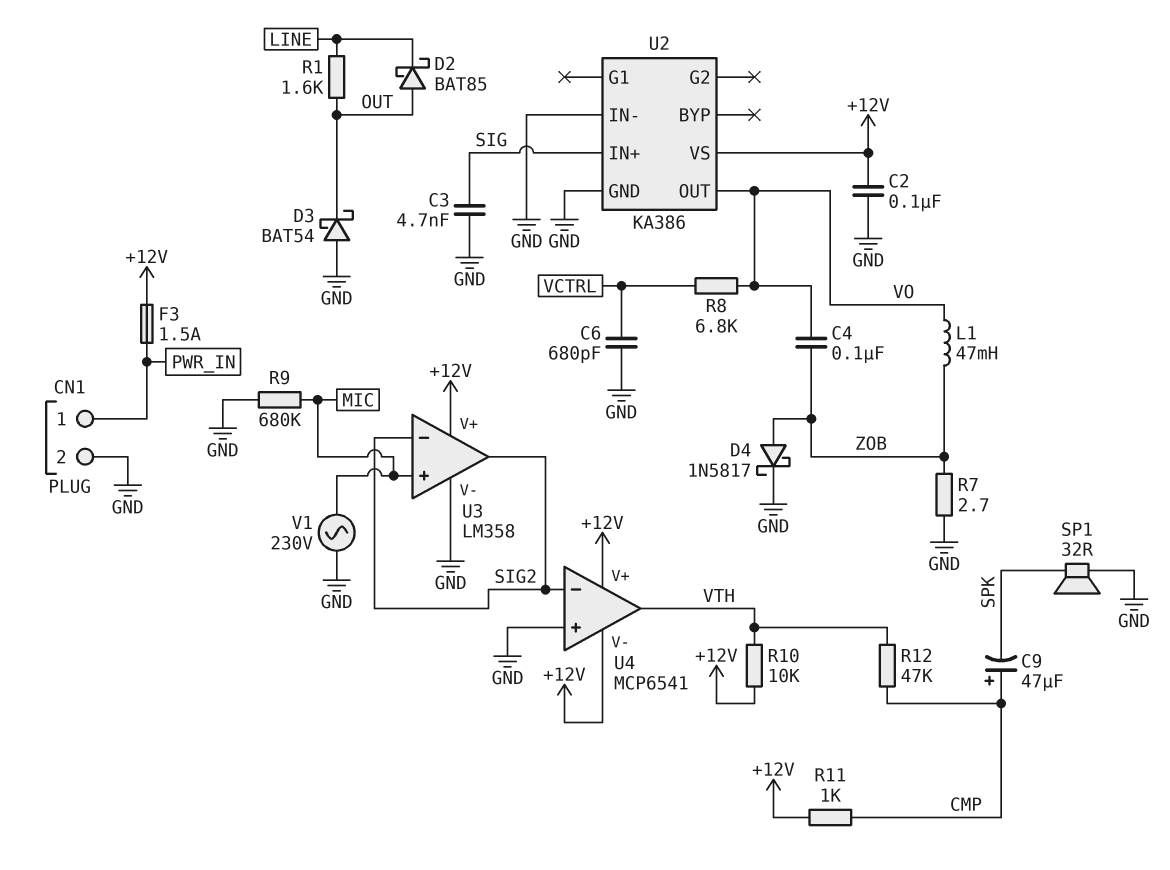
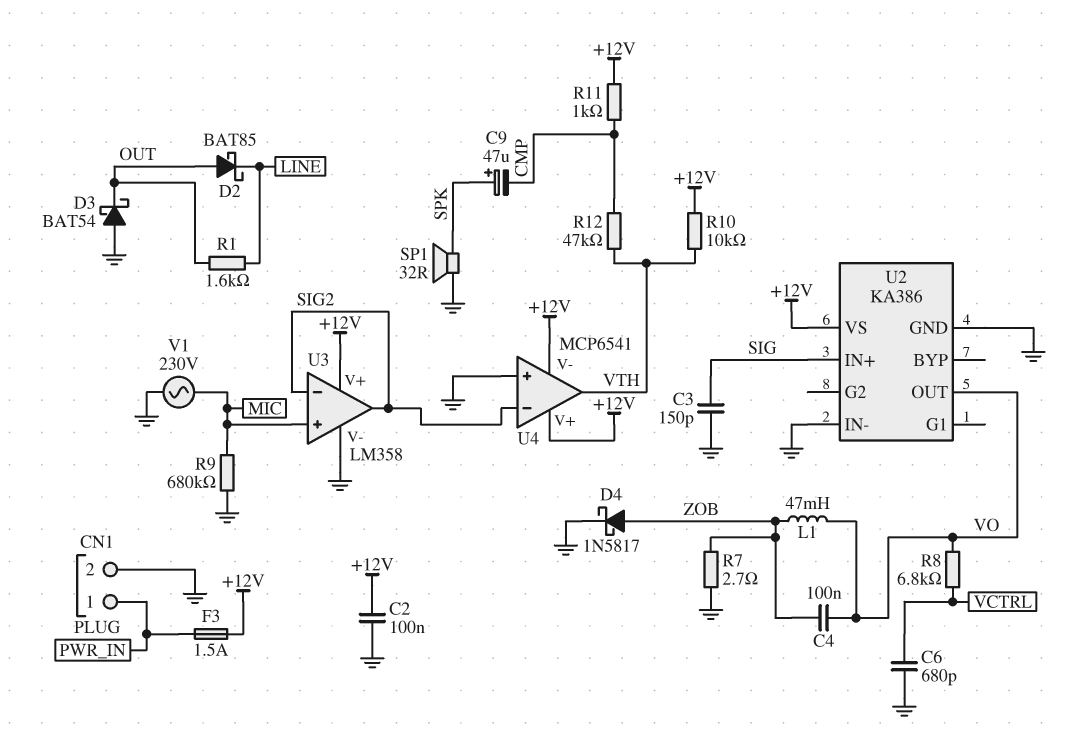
C3: 4.7nF (GND, SIG) -> 150pF (GND, SIG)
C9: 47uF (plus CMP, minus SPK) -> 47uF (plus SPK, minus CMP)

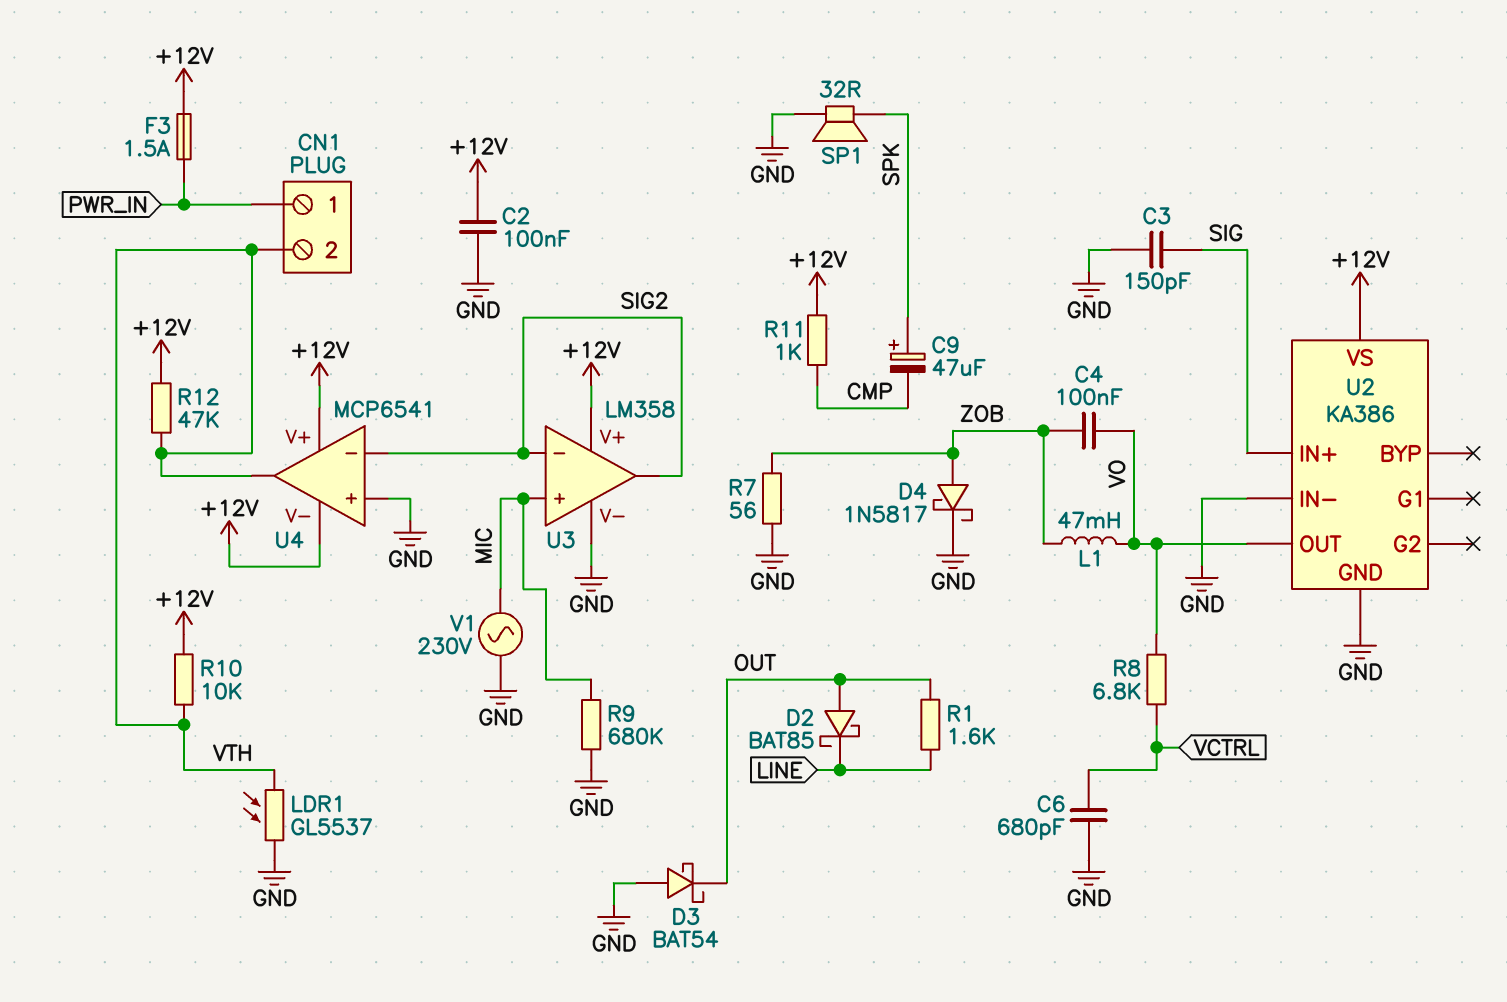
CN1 pin 2: GND -> VTH
LDR1: none -> GL5537 (GND, VTH)
R7: 2.7 (GND, ZOB) -> 56 (GND, ZOB)
R12: 47k (CMP, VTH) -> 47k (+12V, VTH)

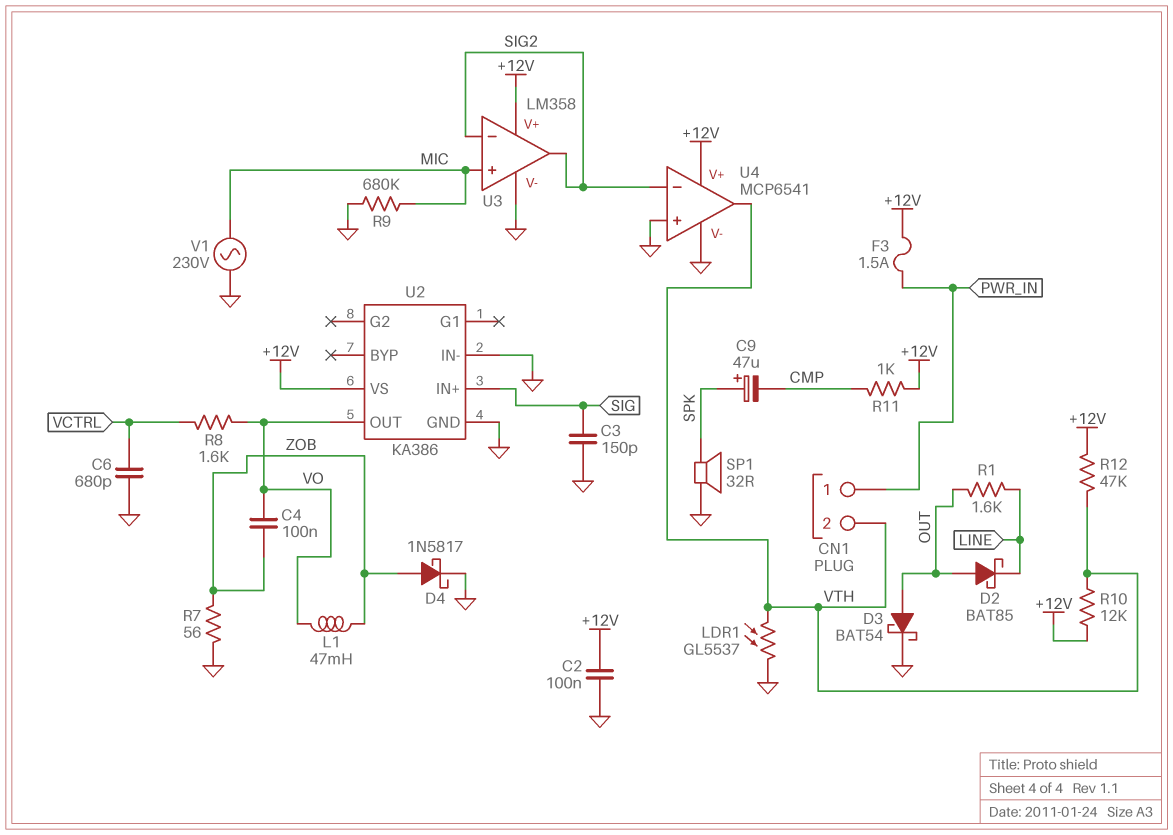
D3: schottky BAT54 (A GND, K OUT) -> schottky BAT54 (A OUT, K GND)
R8: 6.8k (VCTRL, VO) -> 1.6k (VCTRL, VO)
R10: 10k (+12V, VTH) -> 12k (+12V, VTH)
U4 pin V-: +12V -> GND

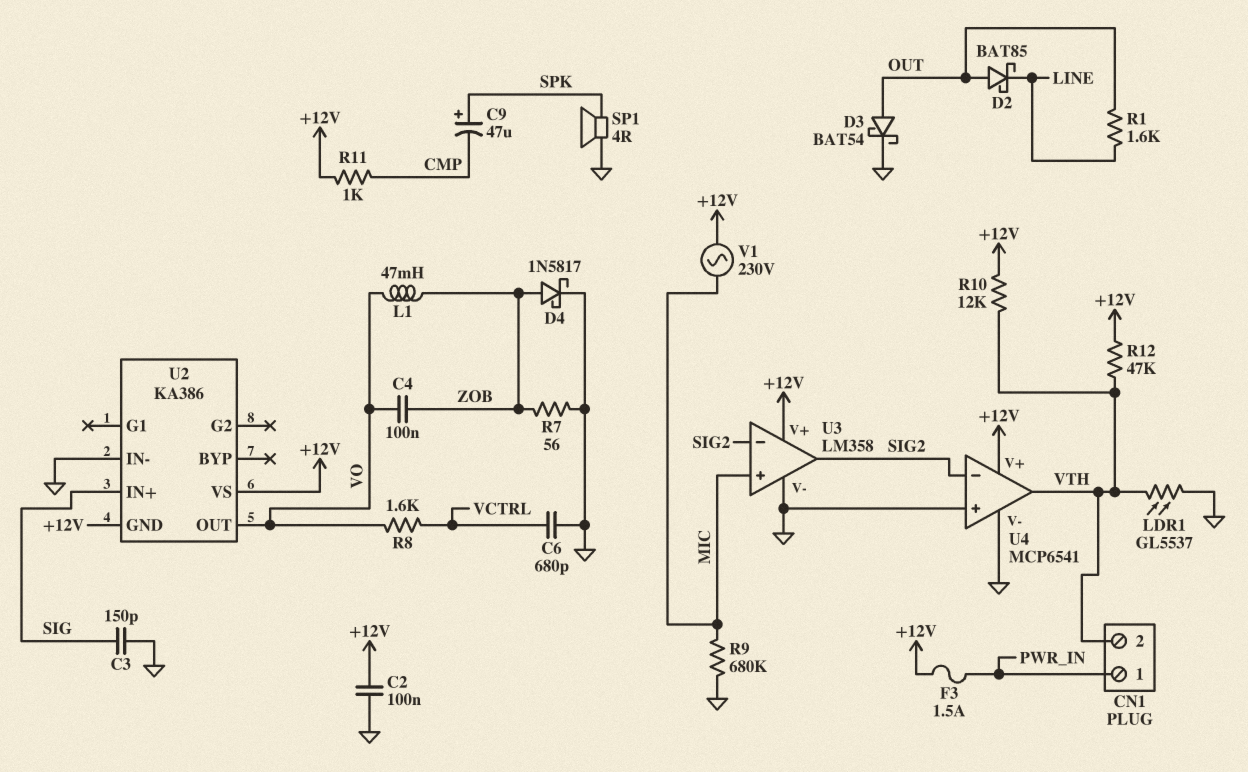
SP1: speaker 32R (GND, SPK) -> speaker 4R (GND, SPK)
U2 pin GND: GND -> +12V
V1: AC 230V (GND, MIC) -> AC 230V (+12V, MIC)

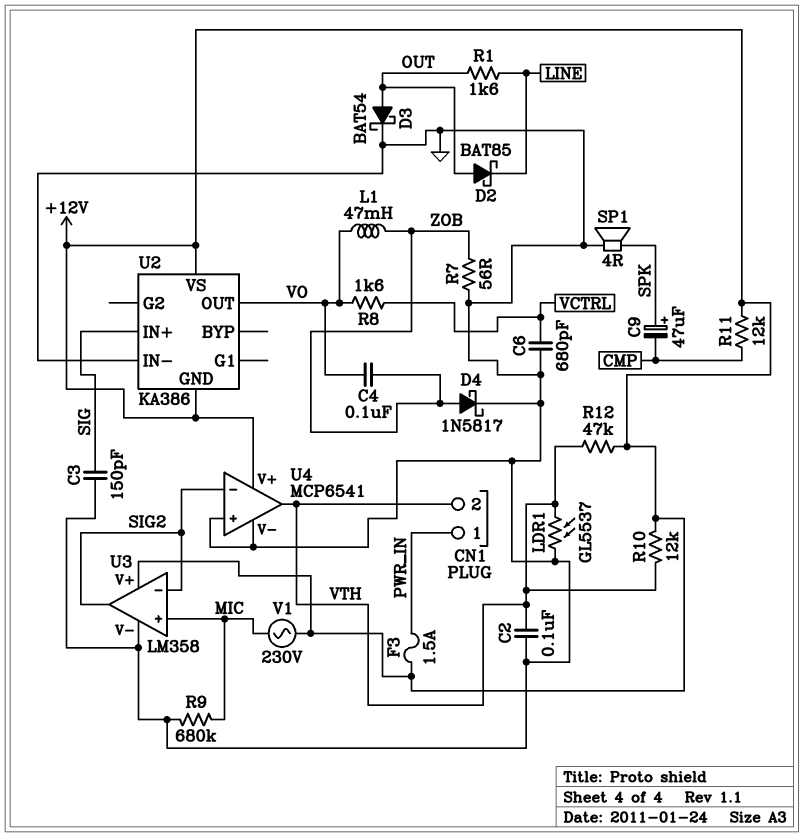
C2: 100nF (+12V, GND) -> 100nF (GND, VTH)
R11: 1k (+12V, CMP) -> 12k (+12V, CMP)

